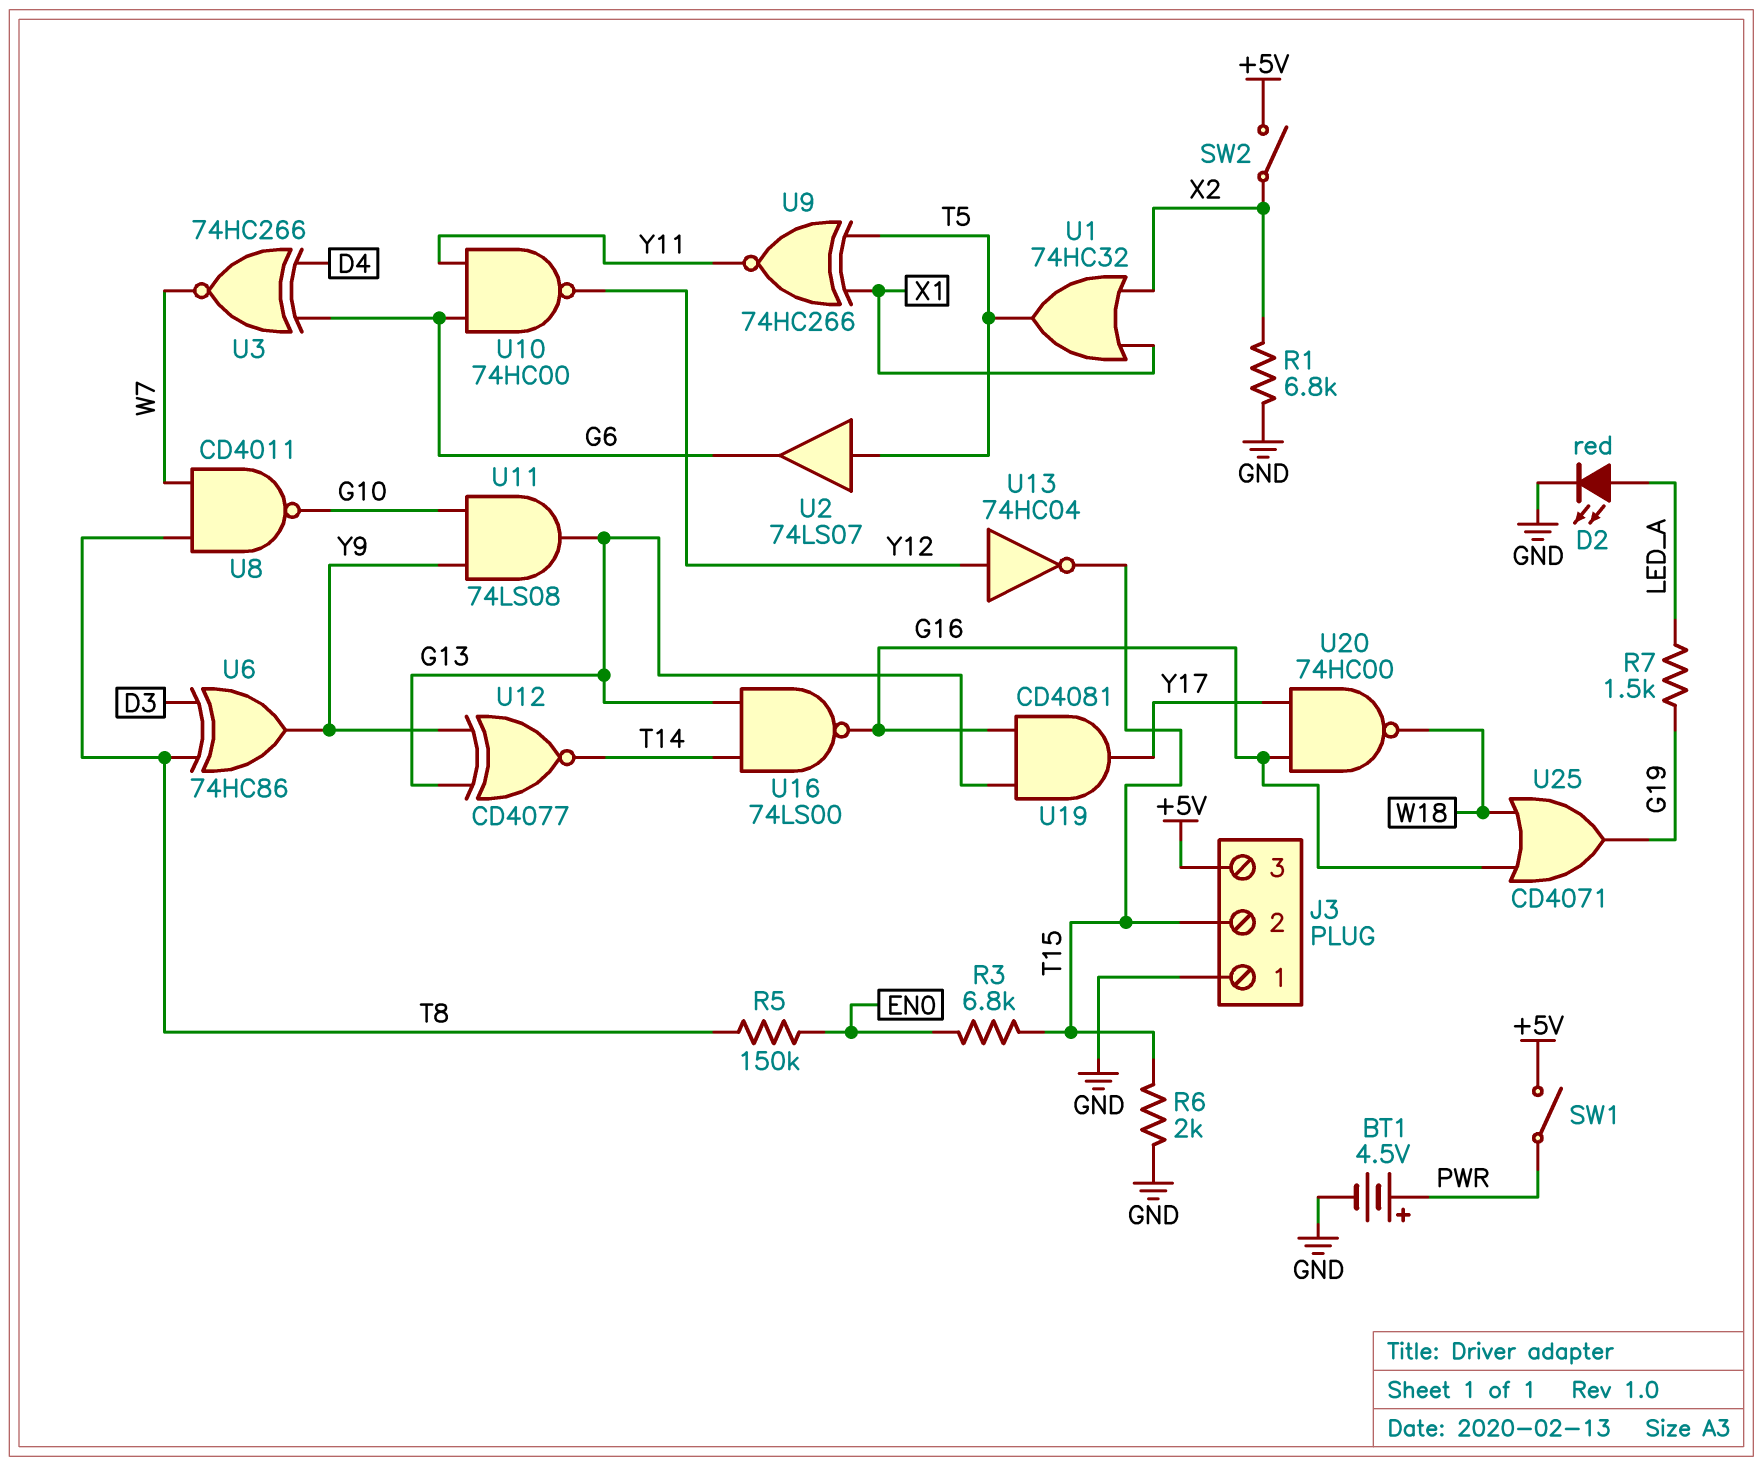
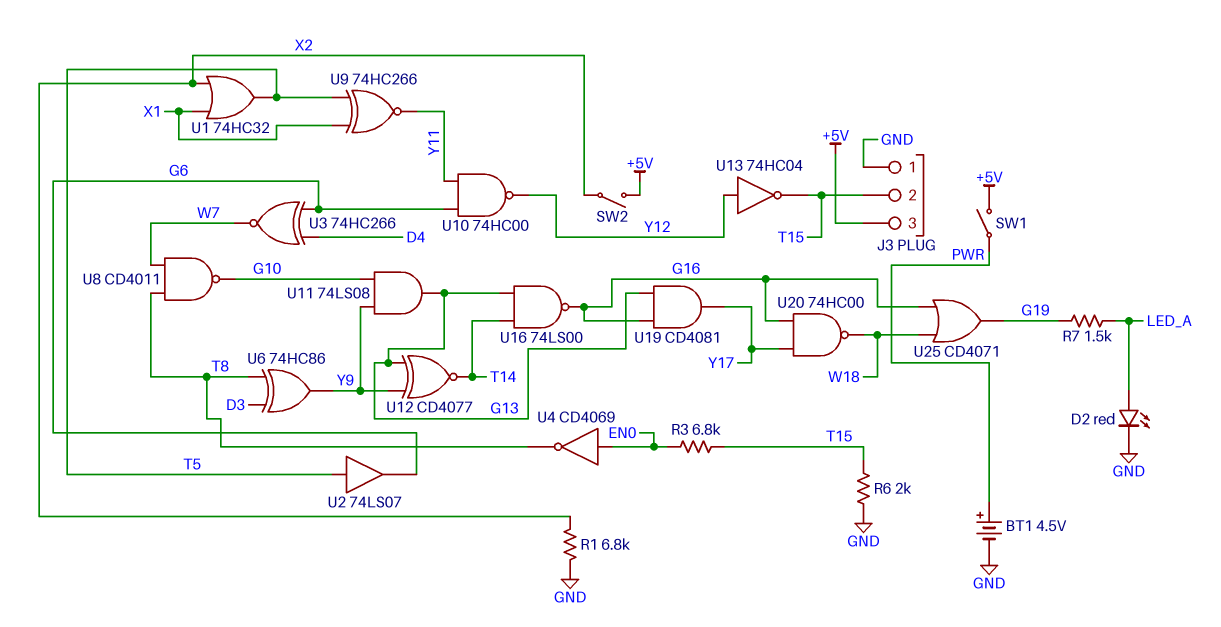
R5: 150k (EN0, T8) -> none
U4: none -> NOT CD4069 (in EN0, out T8)

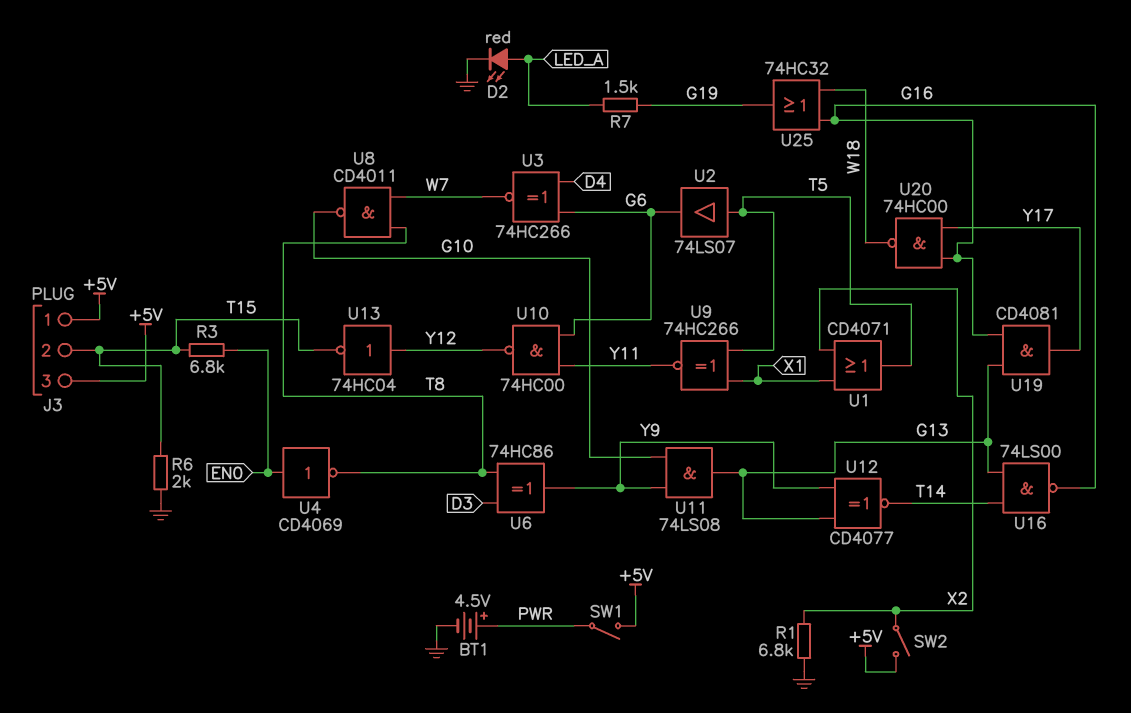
J3 pin 1: GND -> +5V
U1: OR 74HC32 (in X1, in X2, out T5) -> OR CD4071 (in X1, in X2, out T5)
U25: OR CD4071 (in G16, in W18, out G19) -> OR 74HC32 (in G16, in W18, out G19)

